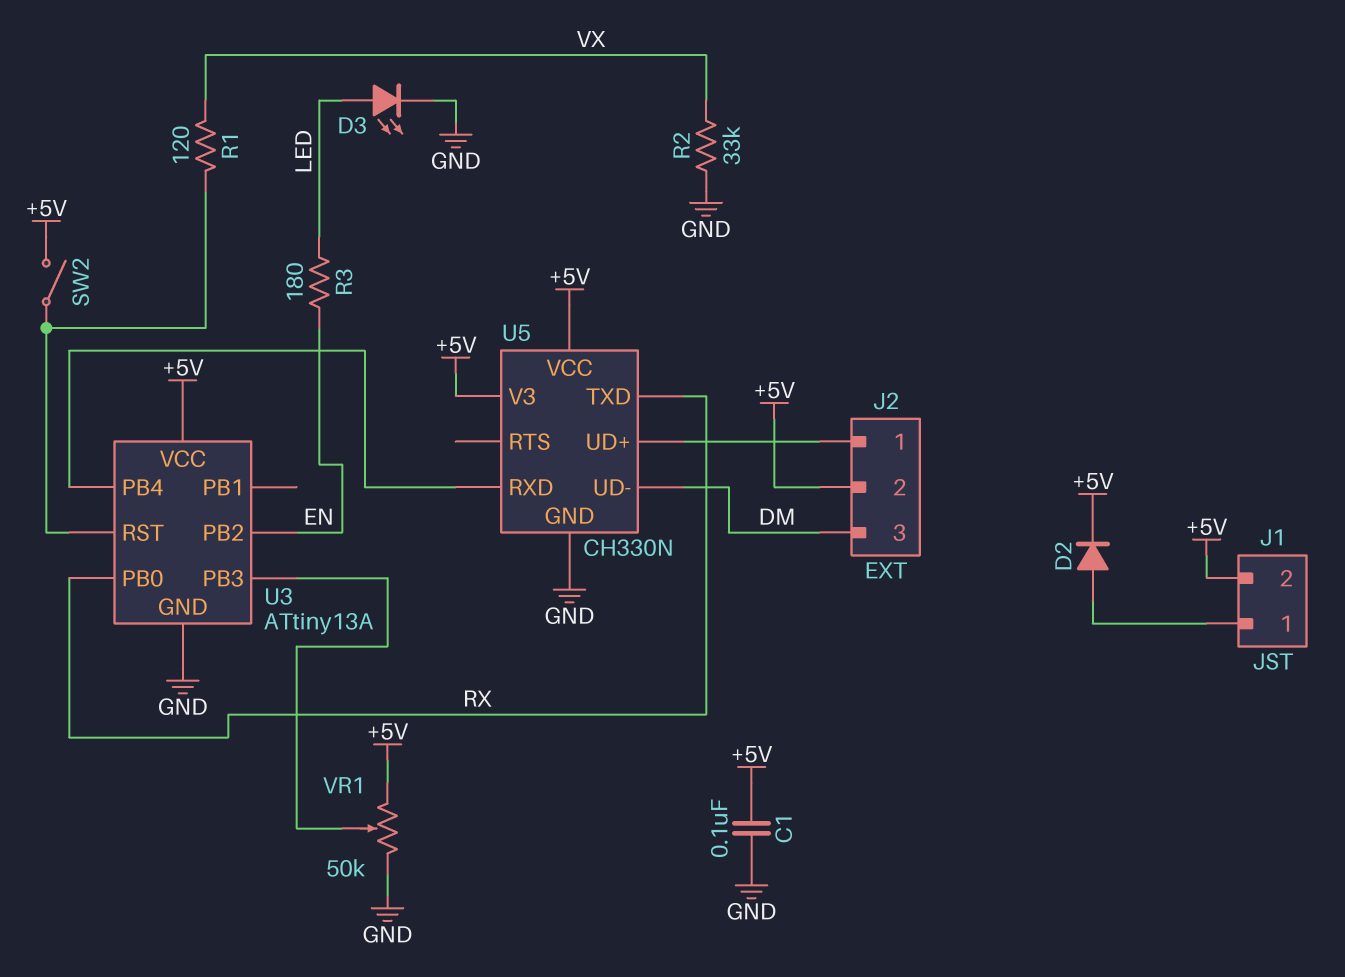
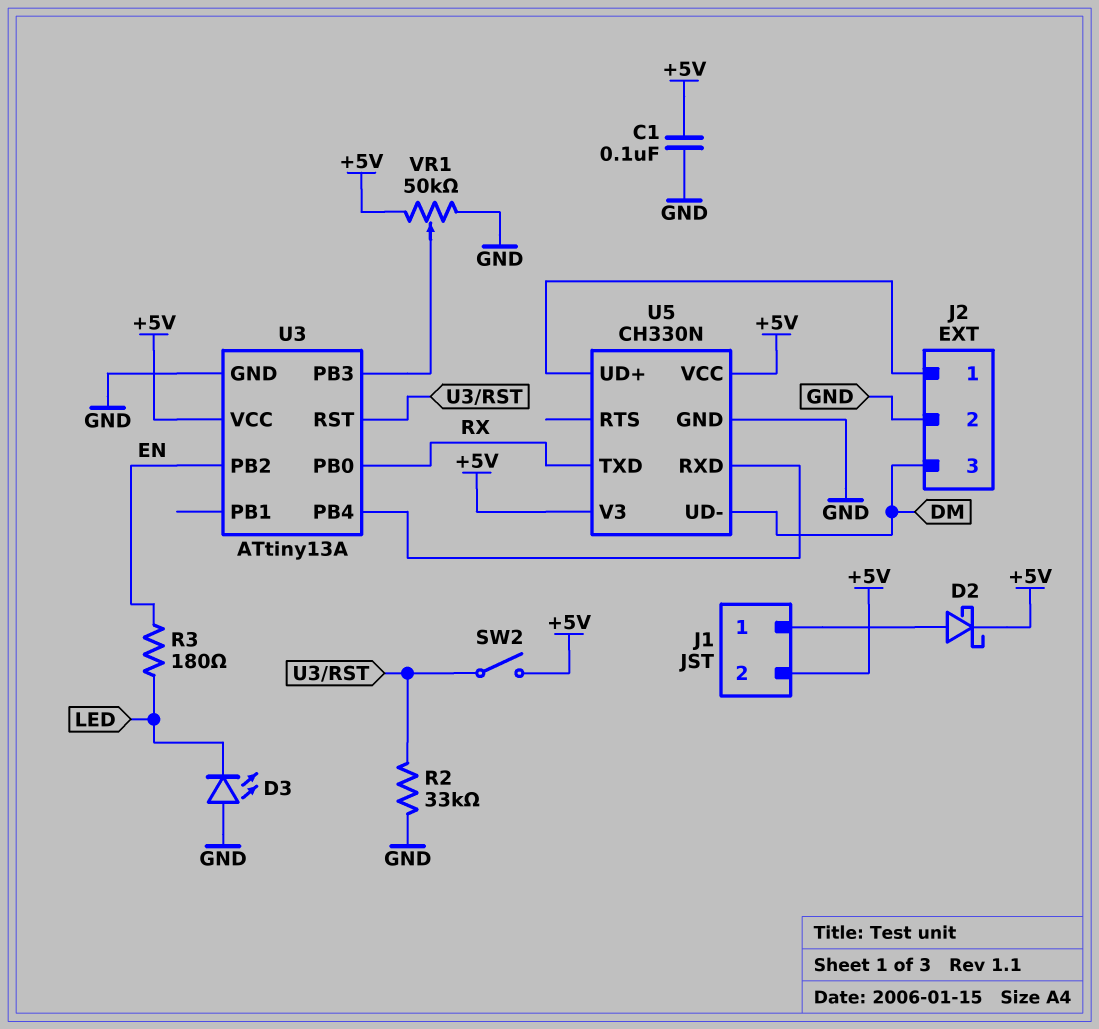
D2: diode (A J1/1, K +5V) -> schottky (A J1/1, K +5V)
D3: LED (A LED, K GND) -> LED (A GND, K LED)
J2 pin 2: +5V -> GND
R1: 120 (U3/RST, VX) -> none
R2: 33k (GND, VX) -> 33k (GND, U3/RST)

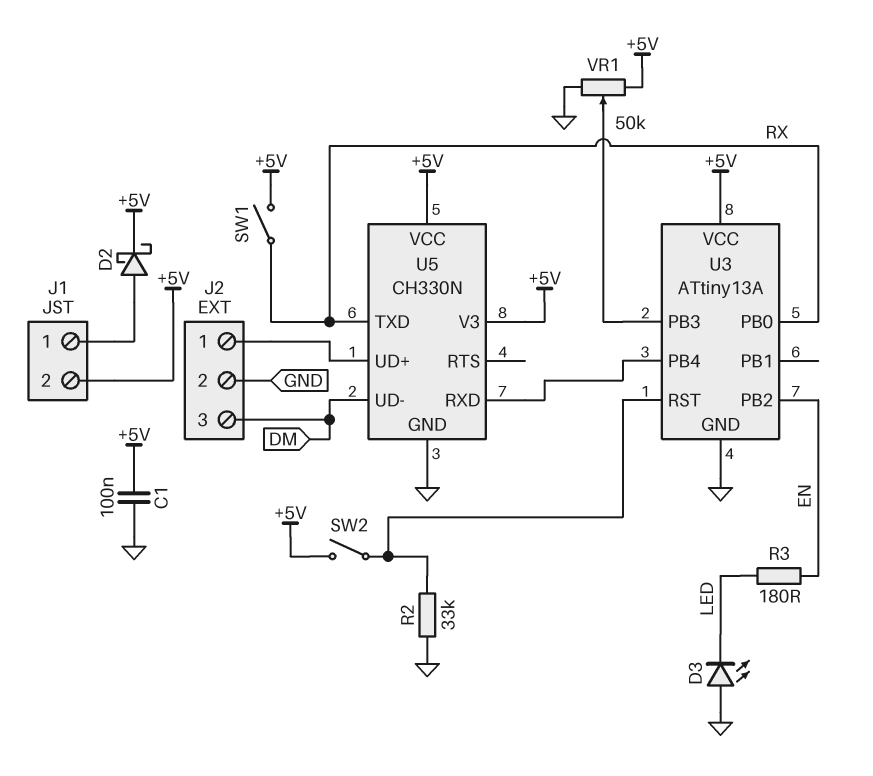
SW1: none -> switch (+5V, RX)

